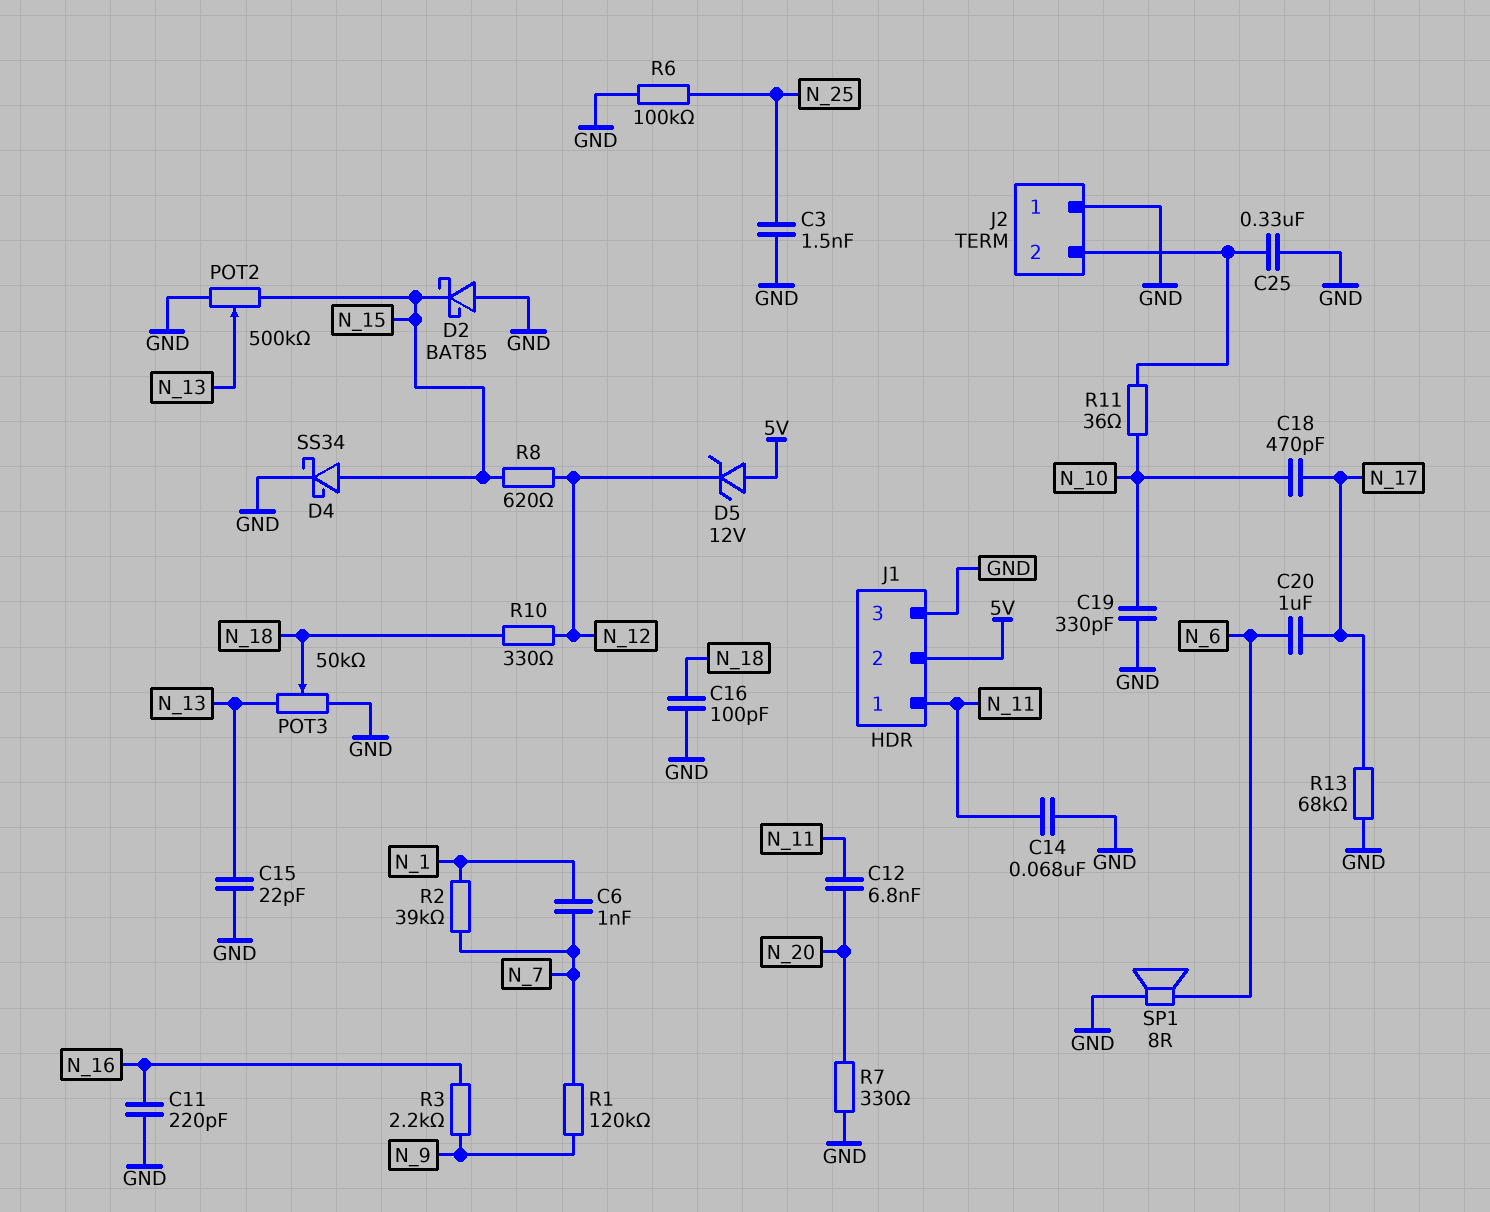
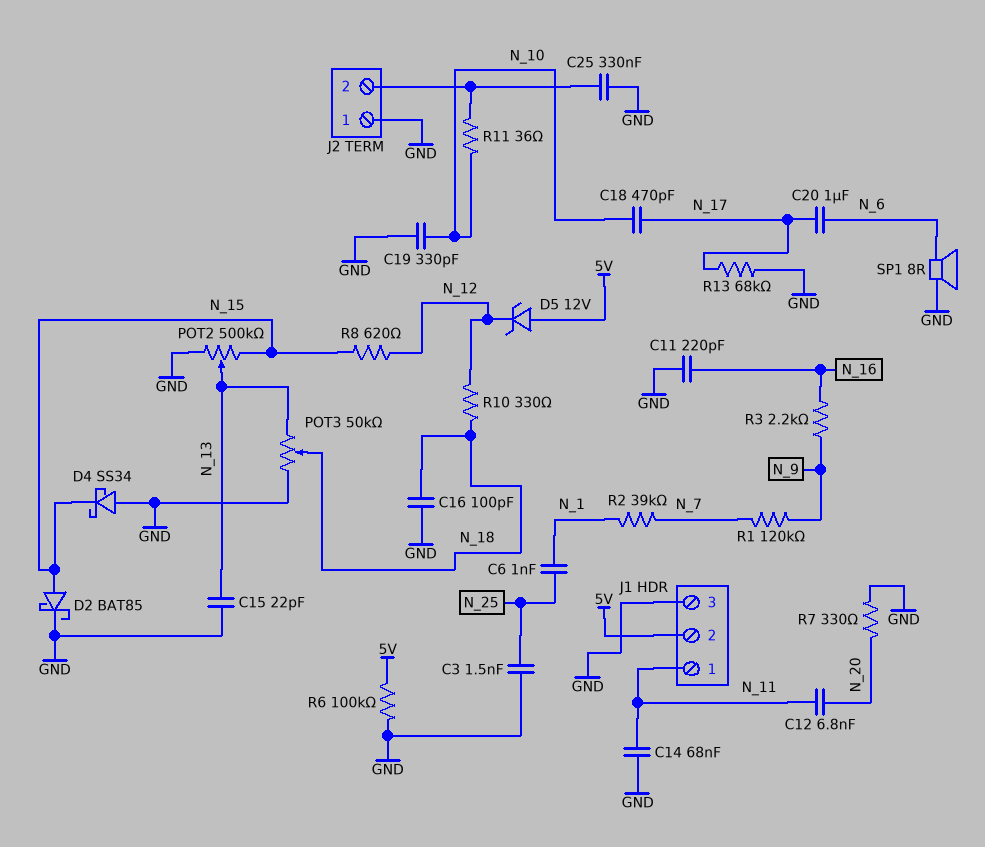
C6: 1nF (N_1, N_7) -> 1nF (N_1, N_25)
D2: schottky BAT85 (A GND, K N_15) -> schottky BAT85 (A N_15, K GND)
D4: schottky SS34 (A N_15, K GND) -> schottky SS34 (A GND, K N_15)
R6: 100k (GND, N_25) -> 100k (5V, GND)

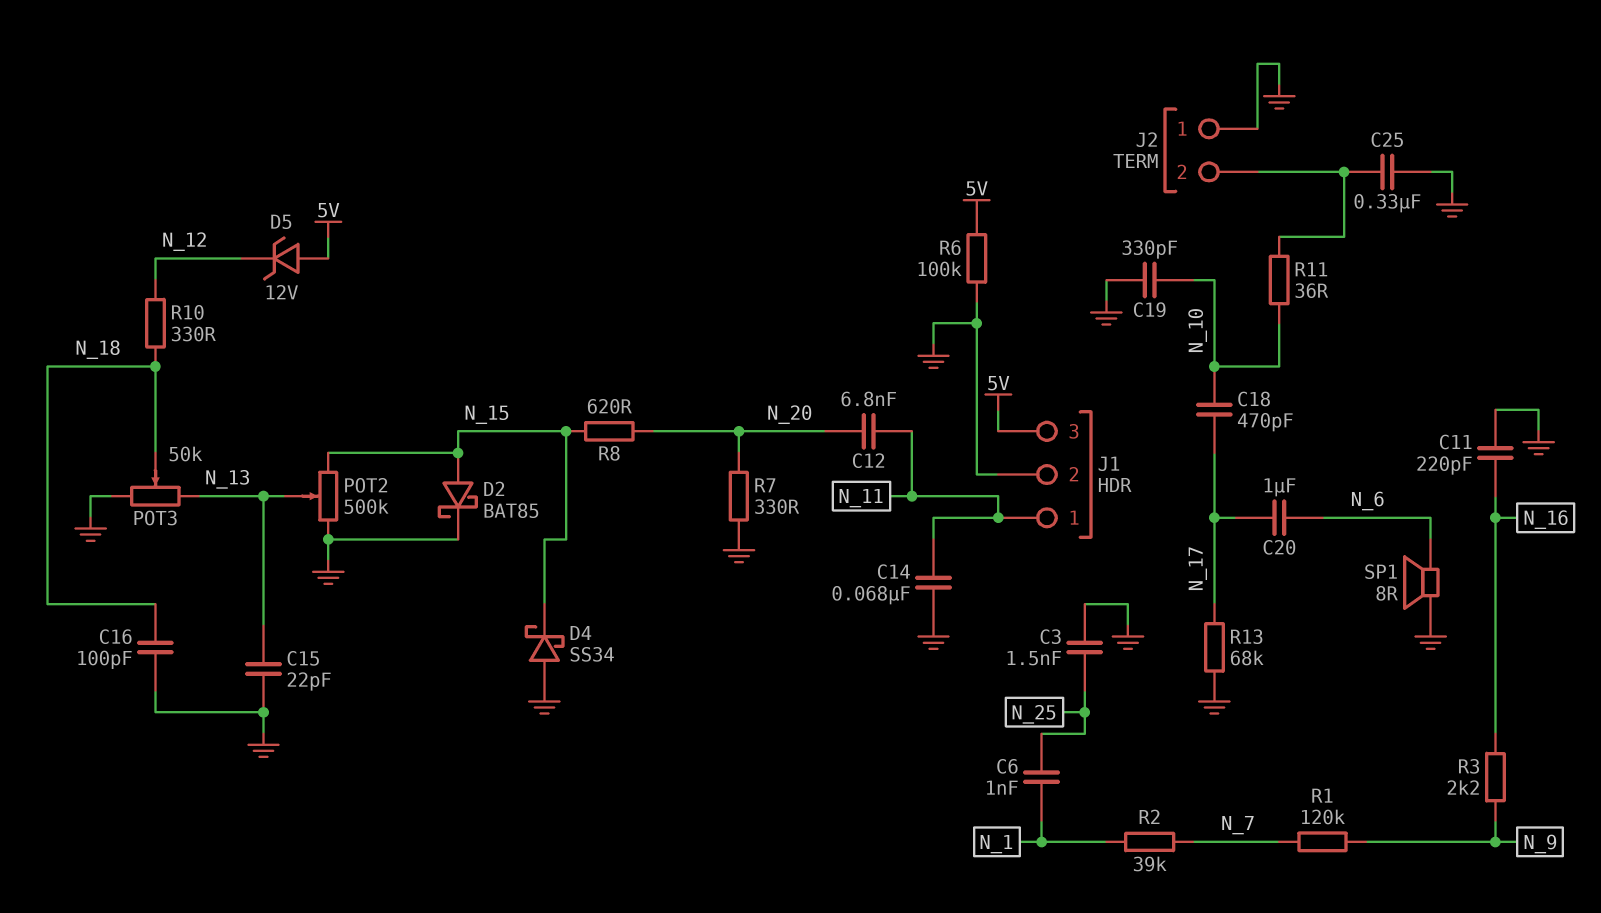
J1 pin 2: 5V -> GND
J1 pin 3: GND -> 5V
R8: 620 (N_12, N_15) -> 620 (N_15, N_20)

